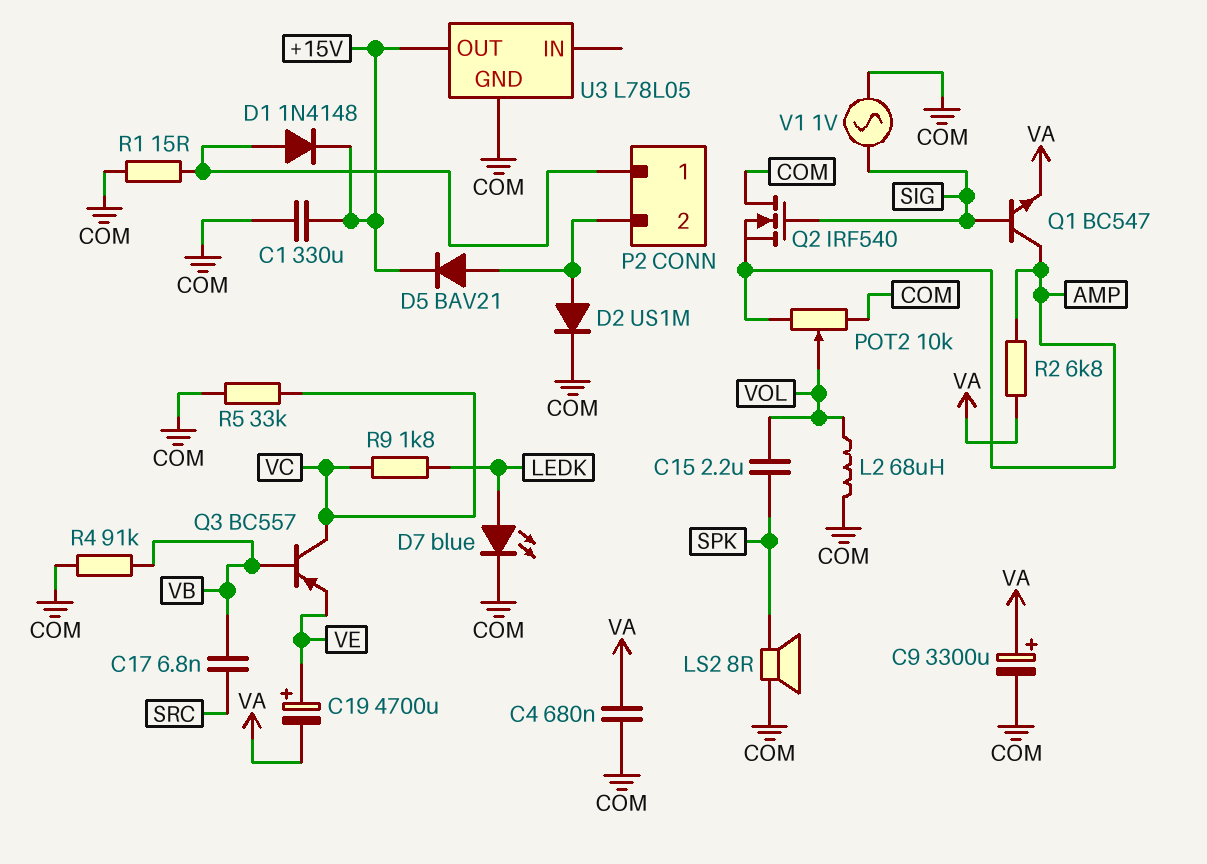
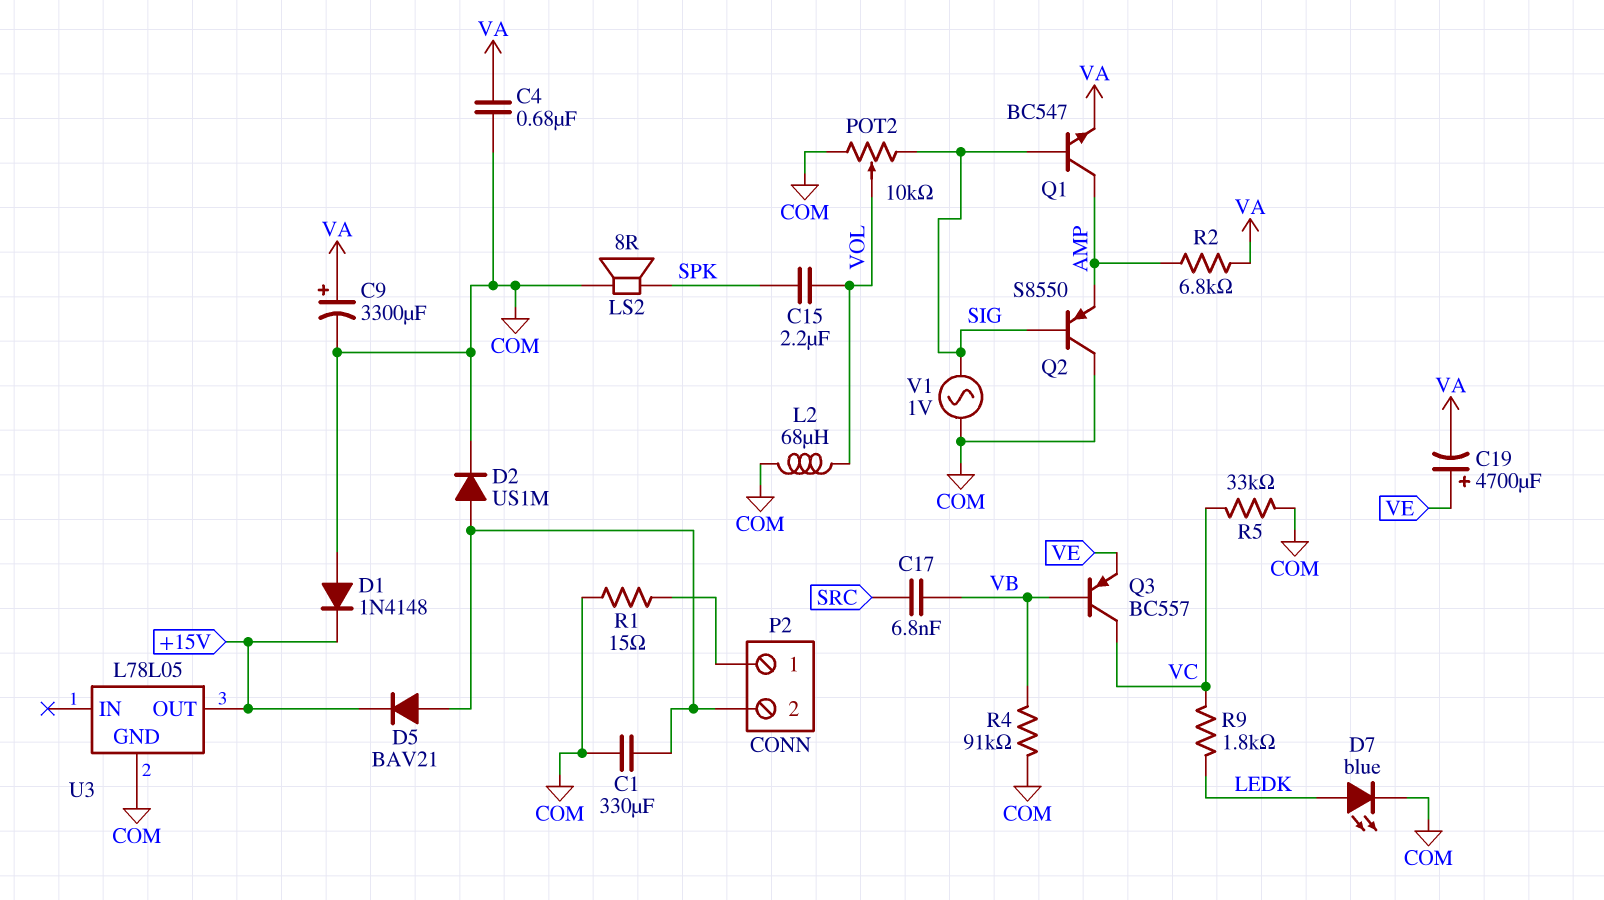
C1: 330uF (+15V, COM) -> 330uF (COM, P2/2)
D1: diode 1N4148 (A P2/1, K +15V) -> diode 1N4148 (A COM, K +15V)
POT2: 10k (AMP, COM, wiper VOL) -> 10k (COM, SIG, wiper VOL)
Q2: NMOS IRF540 (G SIG, D COM, S AMP) -> PNP S8550 (B SIG, C COM, E AMP)

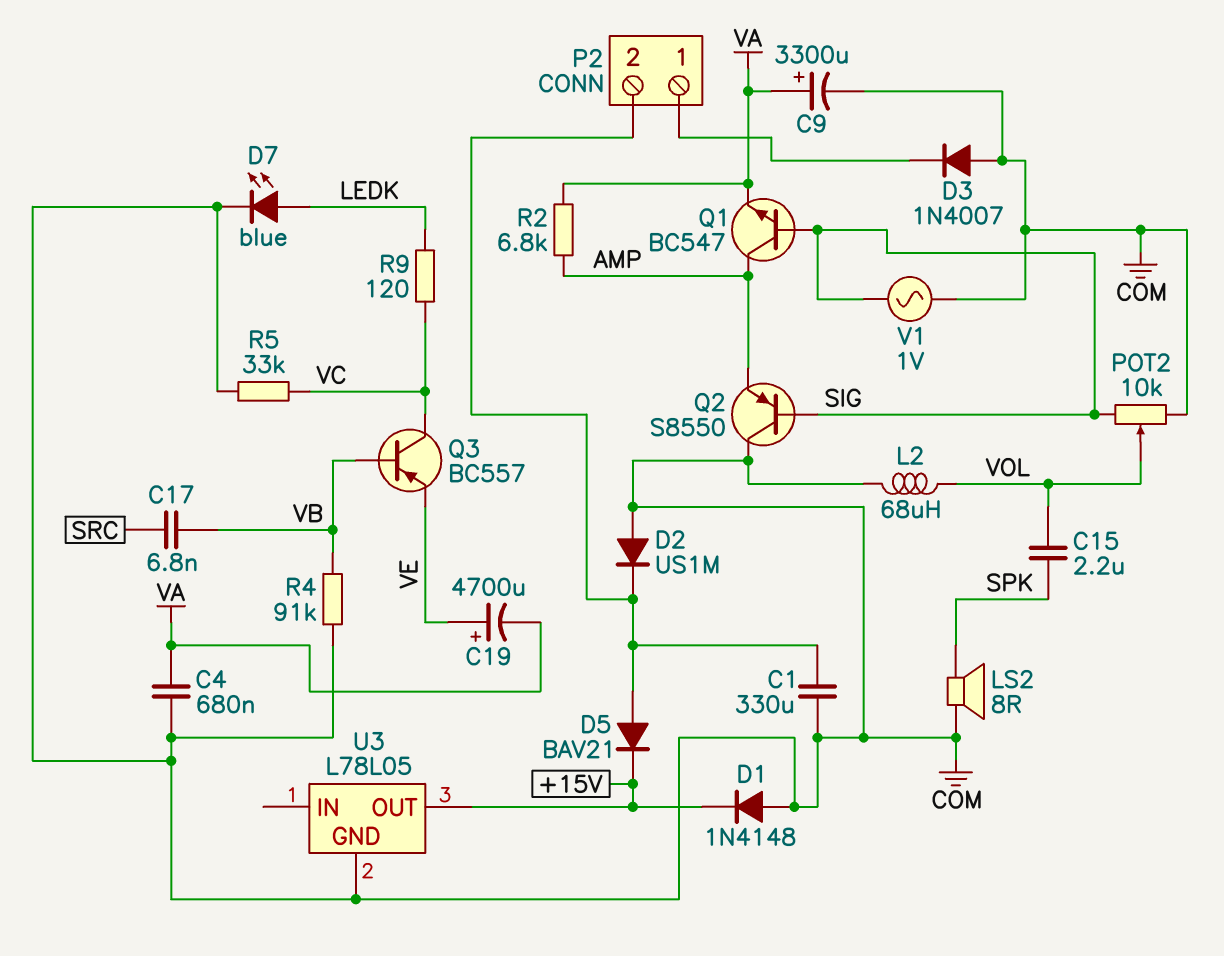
D2: diode US1M (A P2/2, K COM) -> diode US1M (A COM, K P2/2)
D3: none -> diode 1N4007 (A COM, K P2/1)
R1: 15 (COM, P2/1) -> none
R9: 1.8k (LEDK, VC) -> 120 (LEDK, VC)

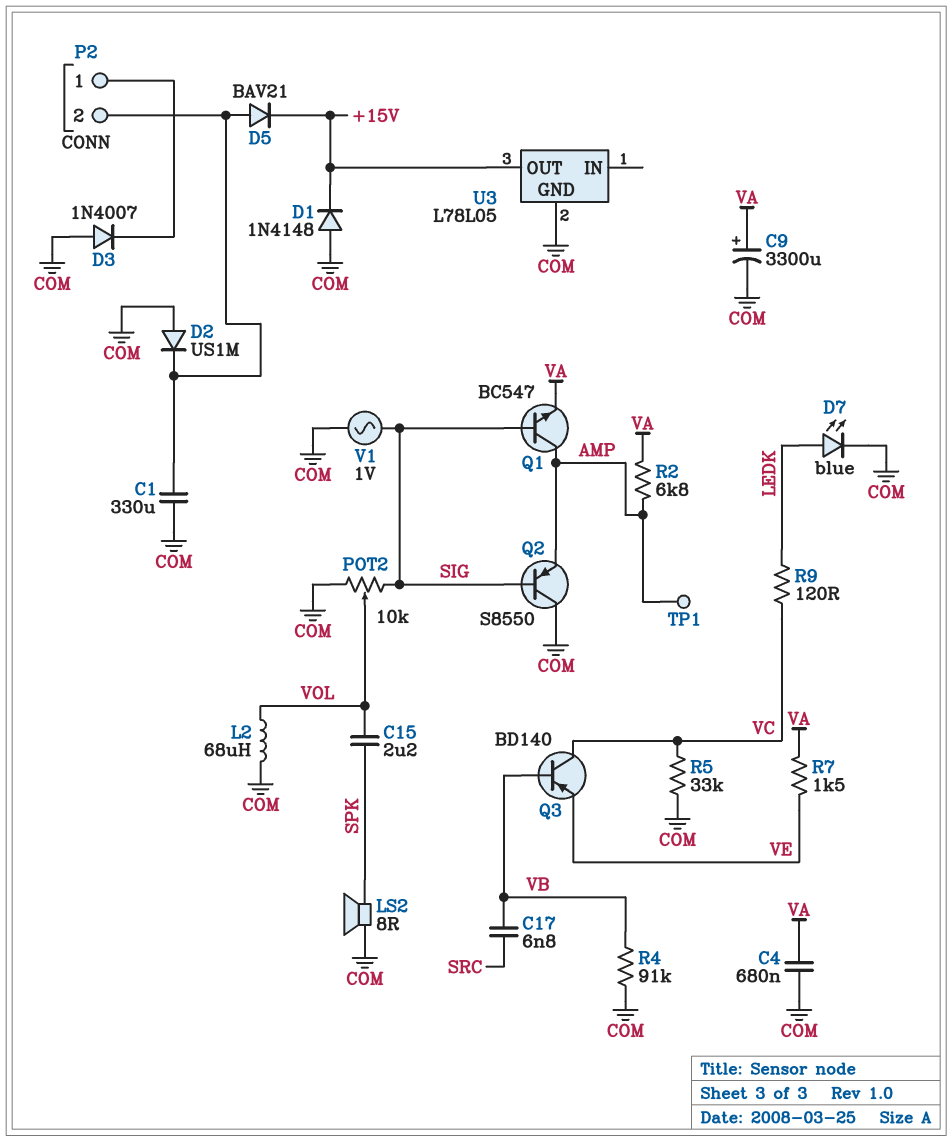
C19: 4700uF (plus VE, minus VA) -> none
Q3: PNP BC557 (B VB, C VC, E VE) -> PNP BD140 (B VB, C VC, E VE)
R7: none -> 1.5k (VA, VE)
TP1: none -> test point (AMP)

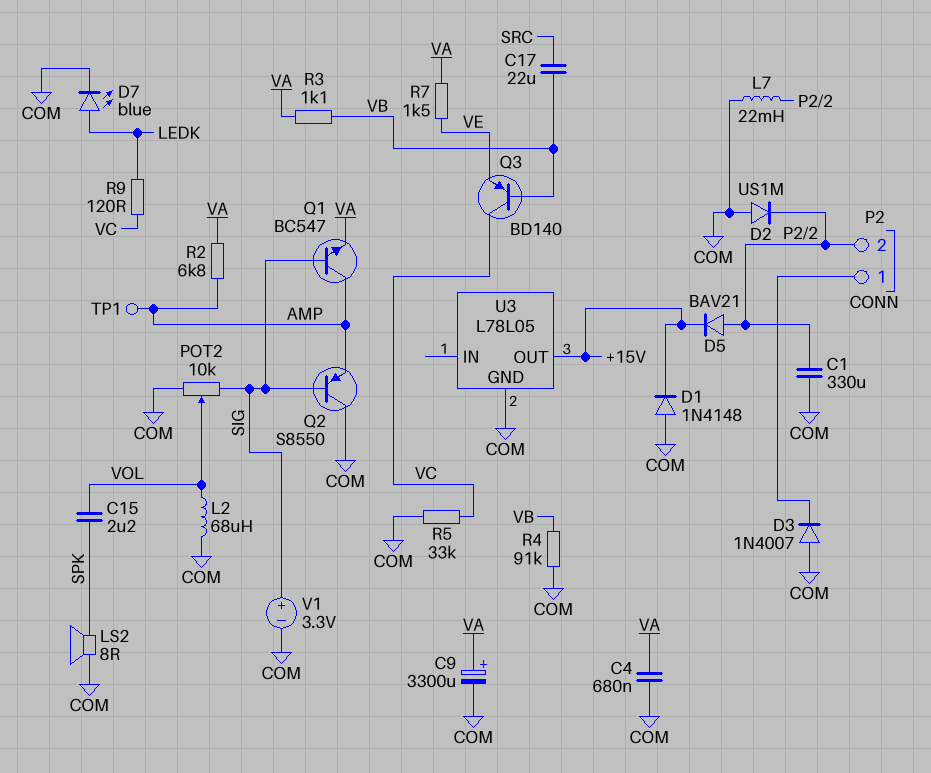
C17: 6.8nF (SRC, VB) -> 22uF (SRC, VB)
L7: none -> 22mH (COM, P2/2)
R3: none -> 1.1k (VA, VB)
V1: AC 1V (COM, SIG) -> 3.3V (plus SIG, minus COM)

